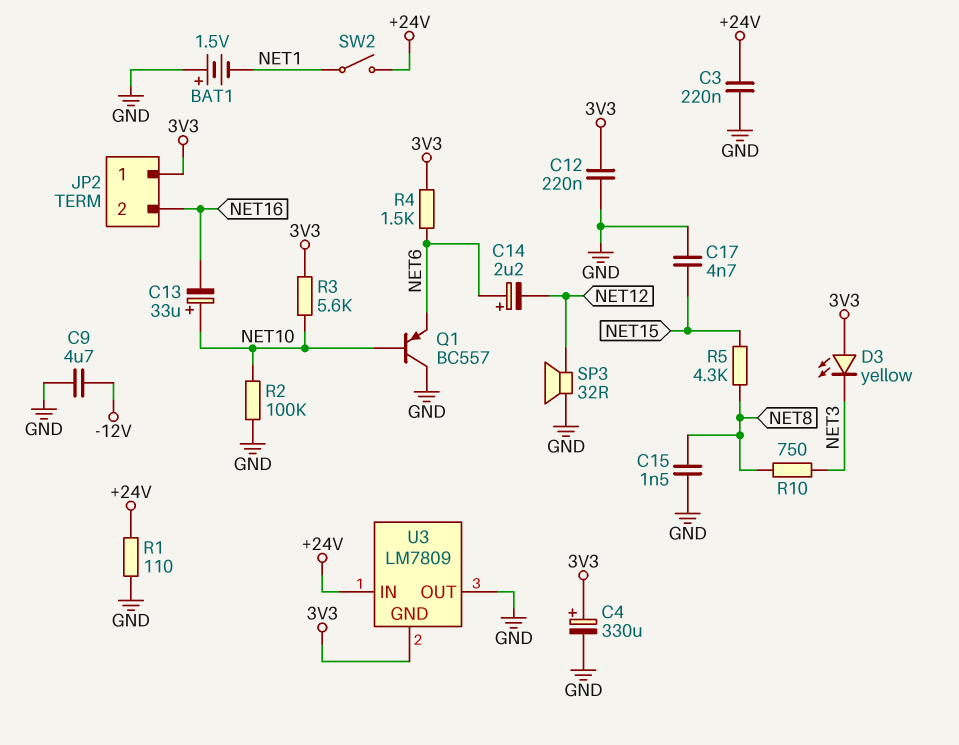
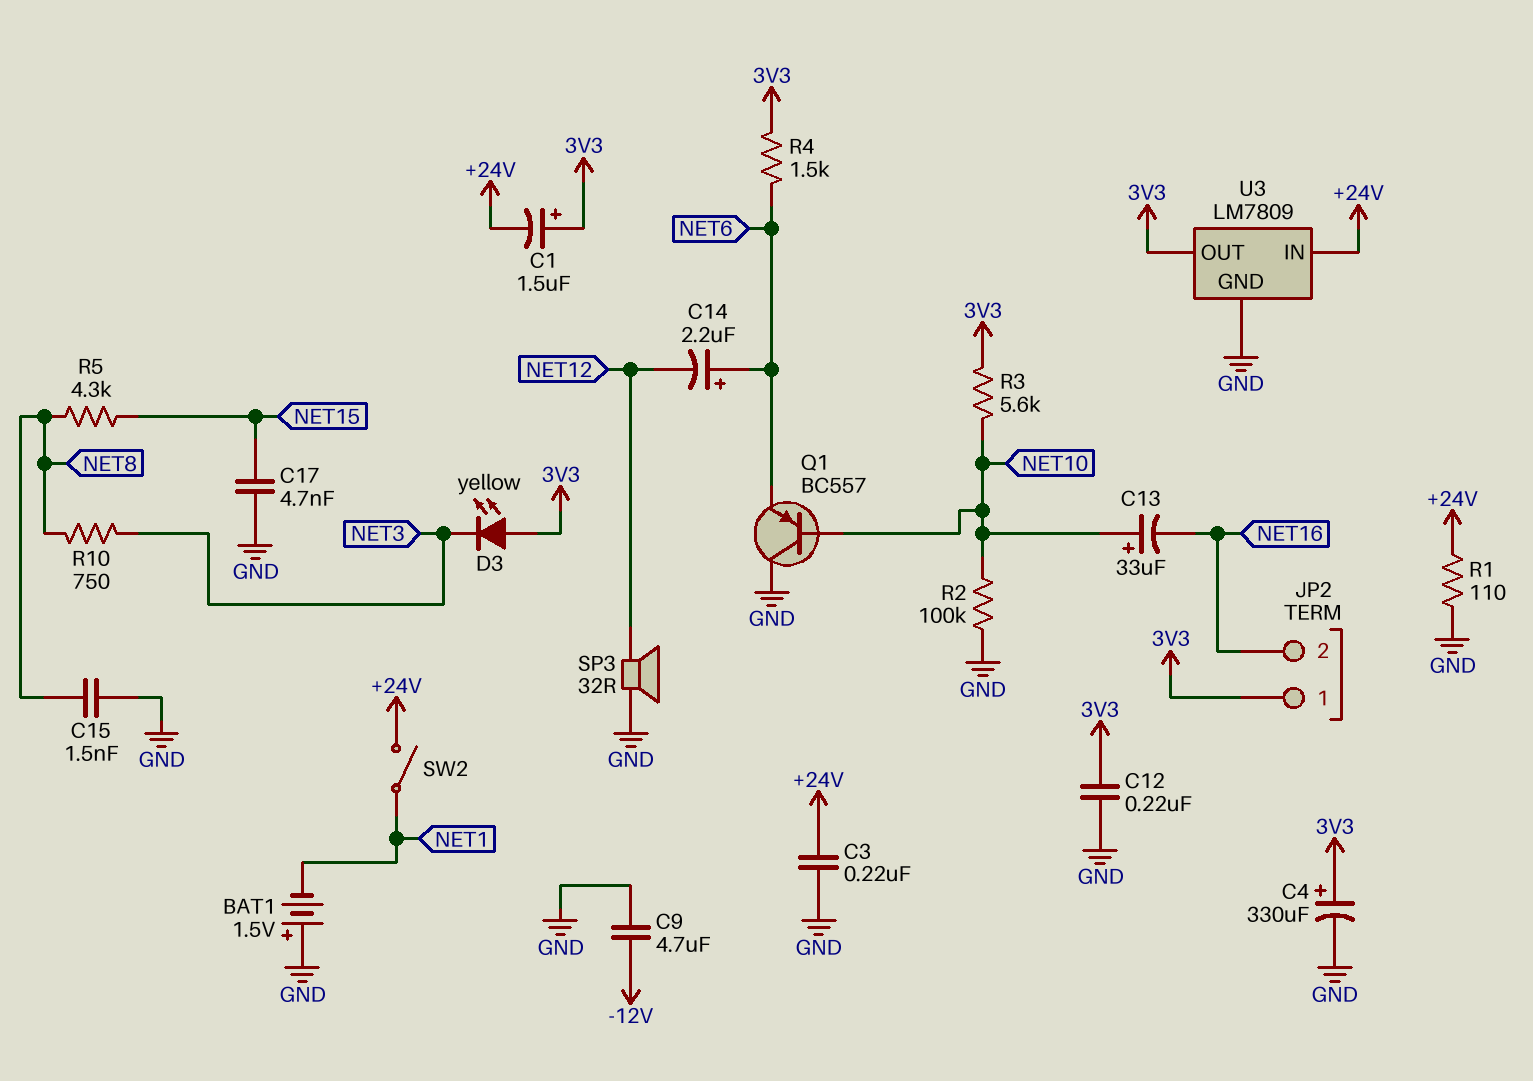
C1: none -> 1.5uF (plus 3V3, minus +24V)
U3 pin GND: 3V3 -> GND
U3 pin OUT: GND -> 3V3

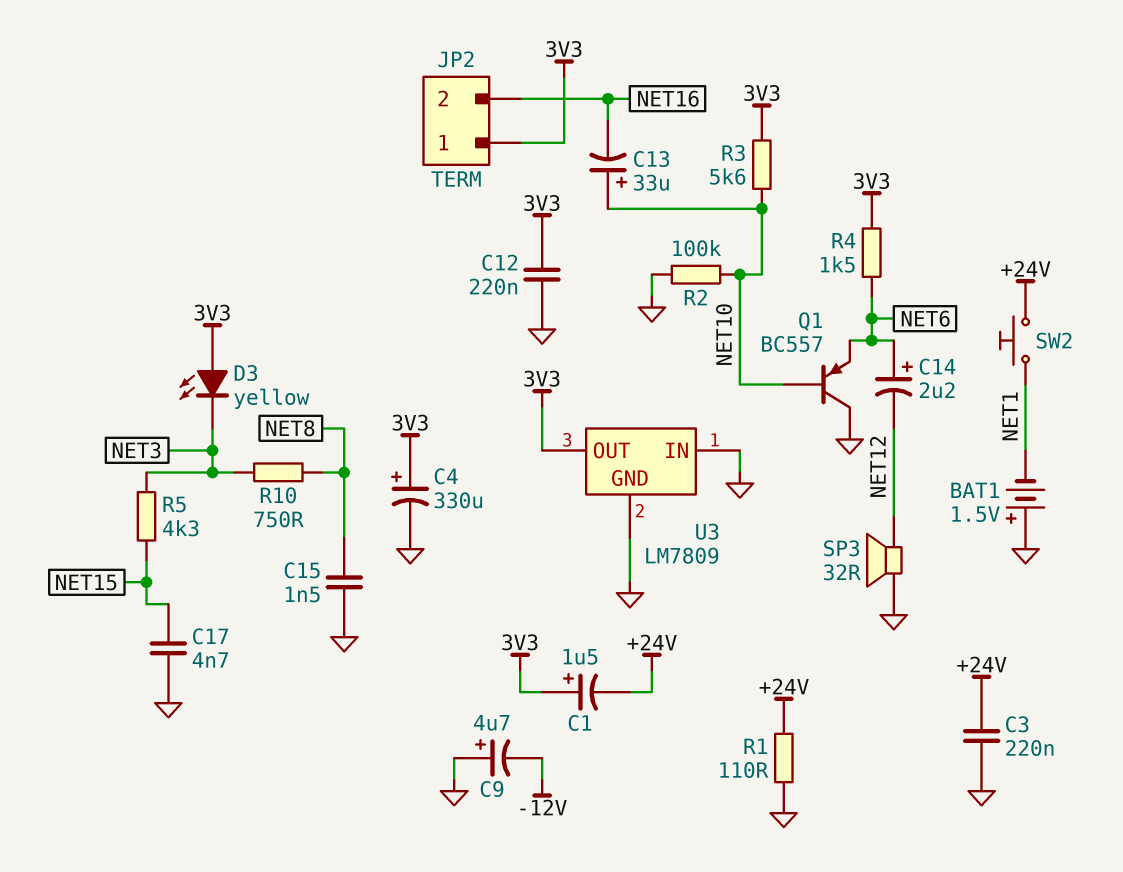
C9: 4.7uF (-12V, GND) -> 4.7uF (plus GND, minus -12V)
R5: 4.3k (NET8, NET15) -> 4.3k (NET3, NET15)
SW2: switch (+24V, NET1) -> button (+24V, NET1)
U3 pin IN: +24V -> GND

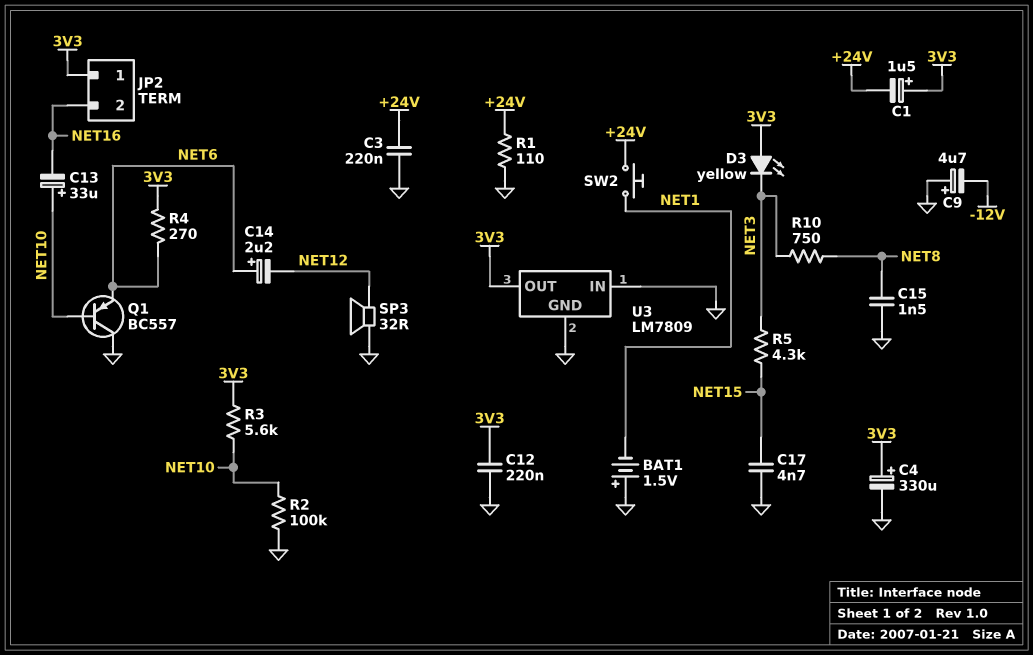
R4: 1.5k (3V3, NET6) -> 270 (3V3, NET6)

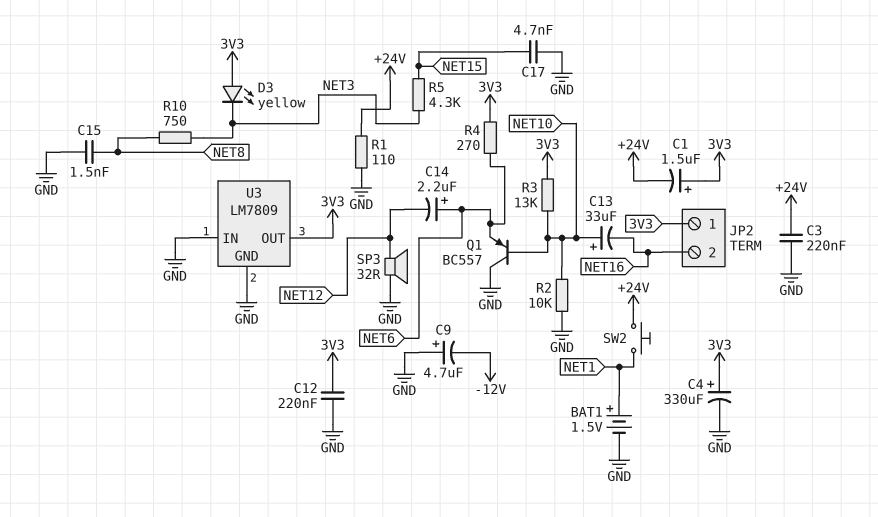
BAT1: 1.5V (plus GND, minus NET1) -> 1.5V (plus NET1, minus GND)
R2: 100k (GND, NET10) -> 10k (GND, NET10)
R3: 5.6k (3V3, NET10) -> 13k (3V3, NET10)

